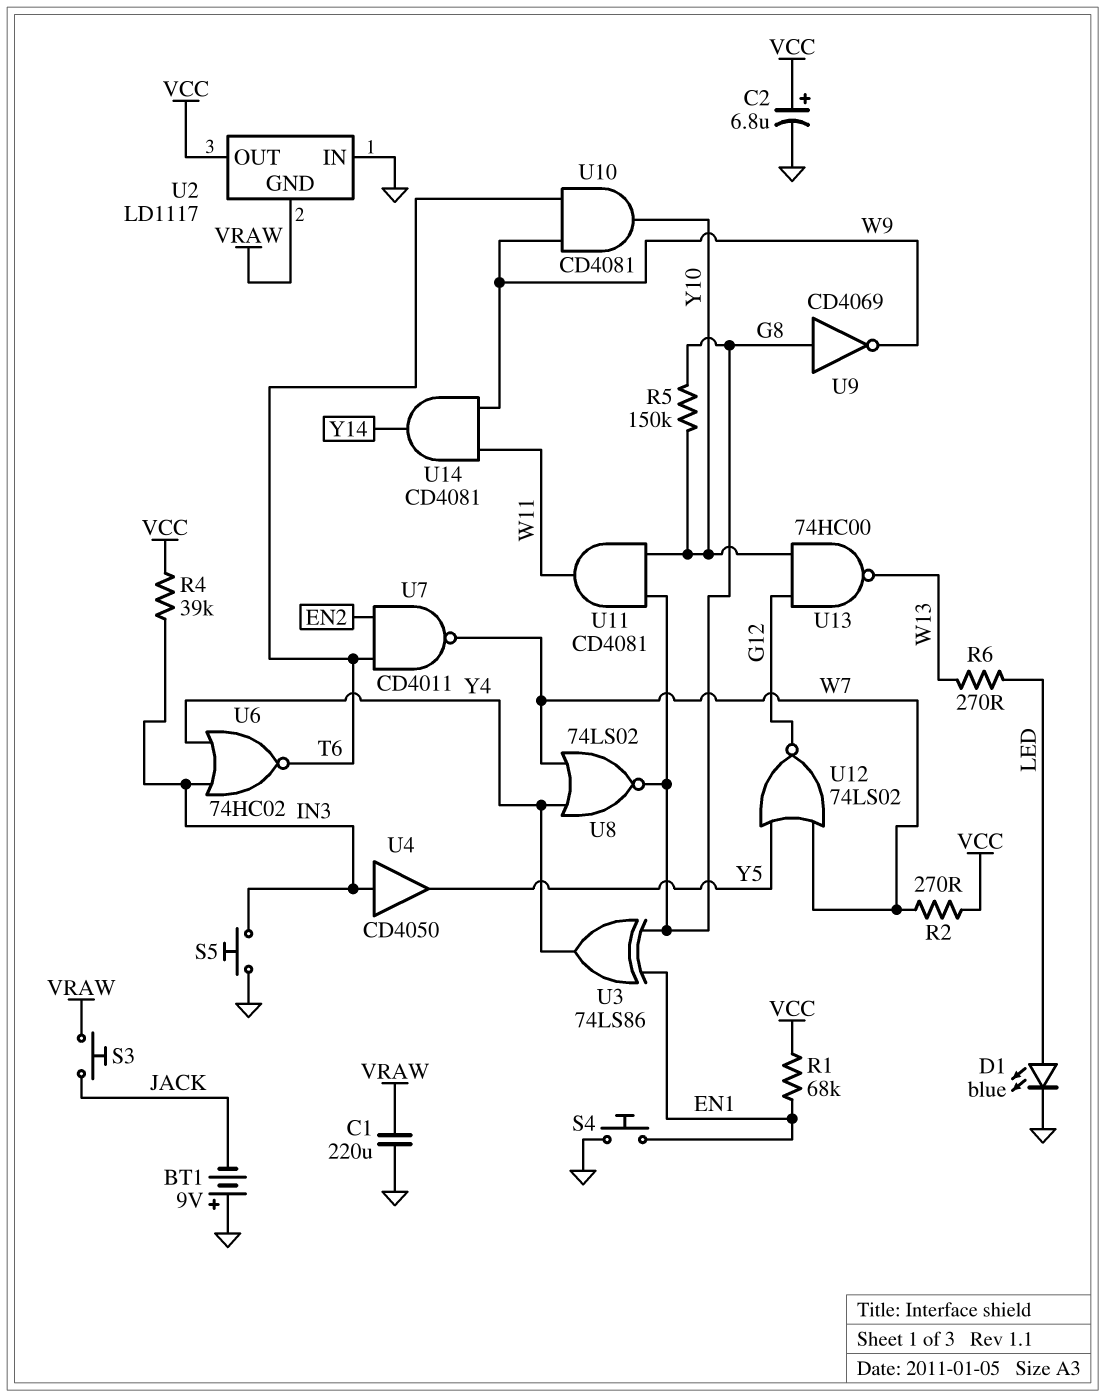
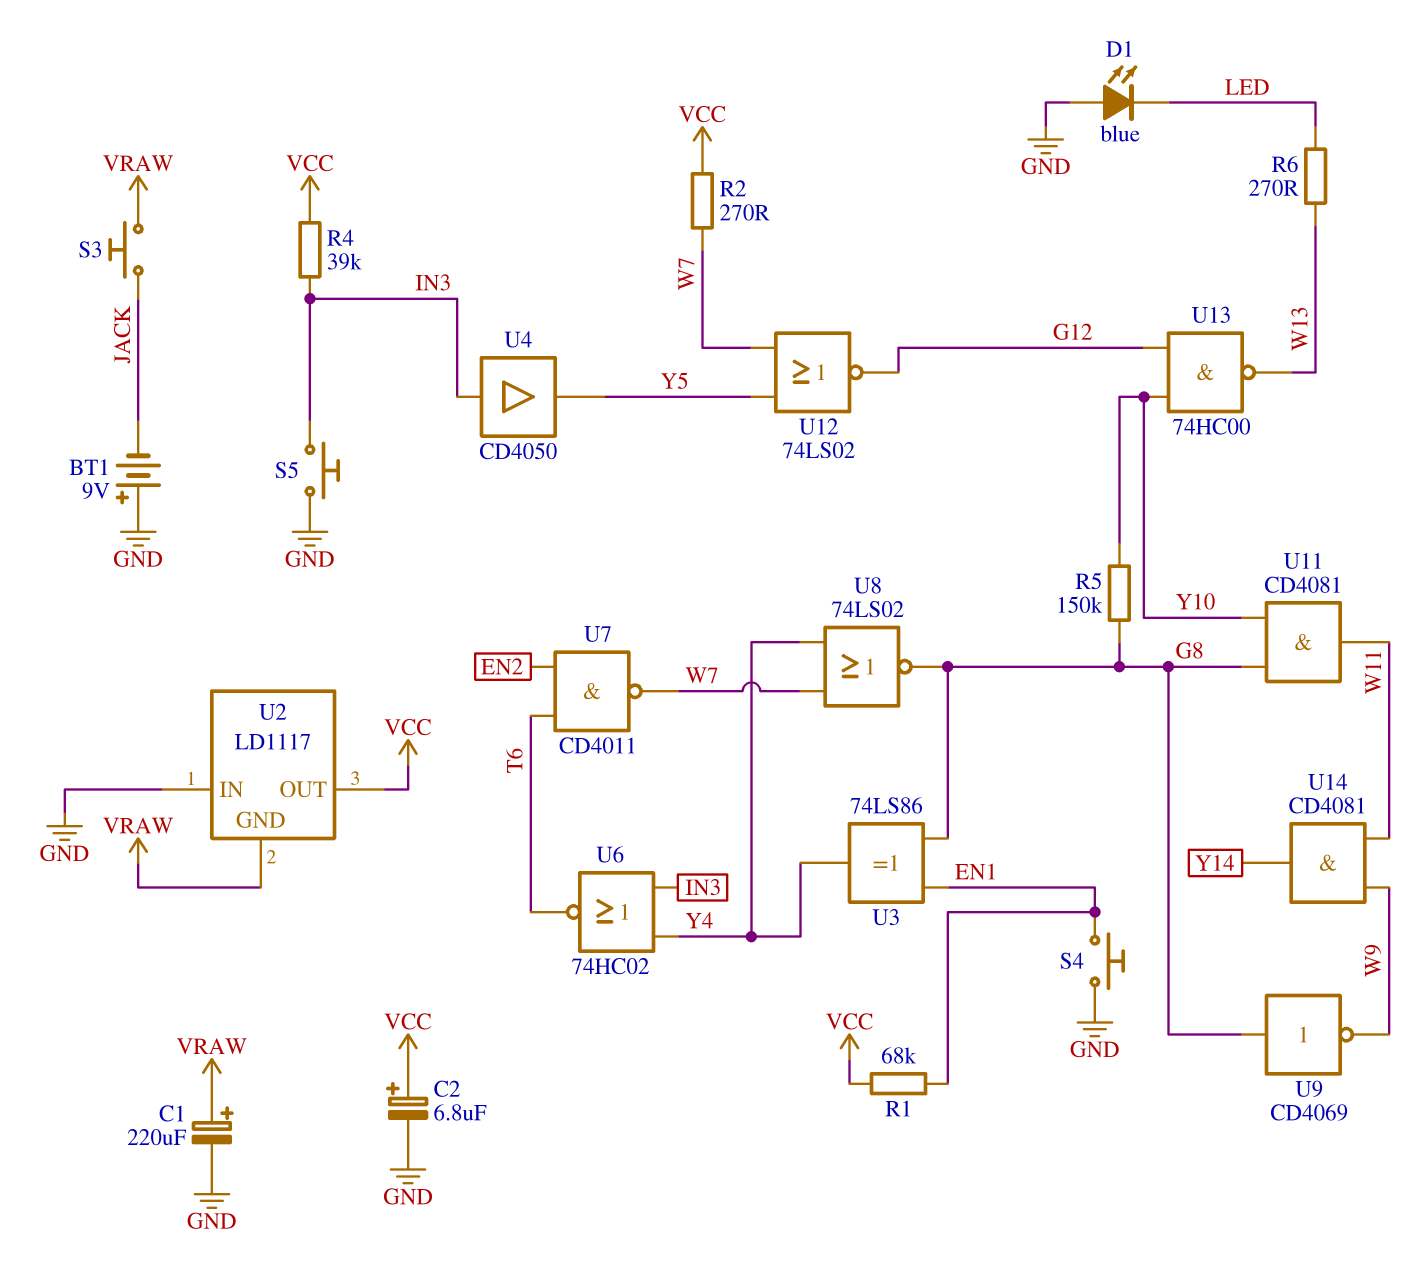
C1: 220uF (GND, VRAW) -> 220uF (plus VRAW, minus GND)
D1: LED blue (A LED, K GND) -> LED blue (A GND, K LED)
U10: AND CD4081 (in T6, in W9, out Y10) -> none

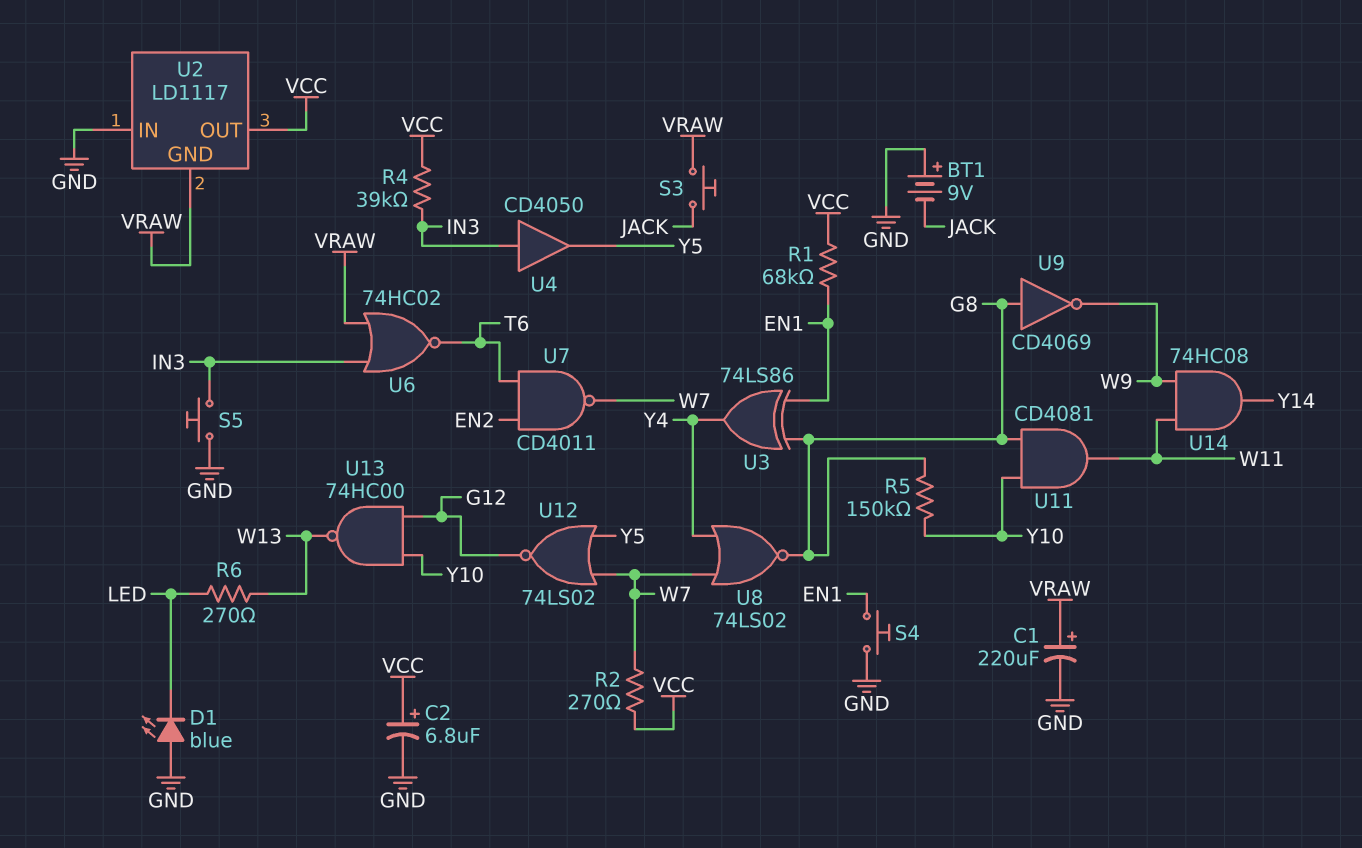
U6: NOR 74HC02 (in IN3, in Y4, out T6) -> NOR 74HC02 (in IN3, in VRAW, out T6)
U14: AND CD4081 (in W9, in W11, out Y14) -> AND 74HC08 (in W9, in W11, out Y14)

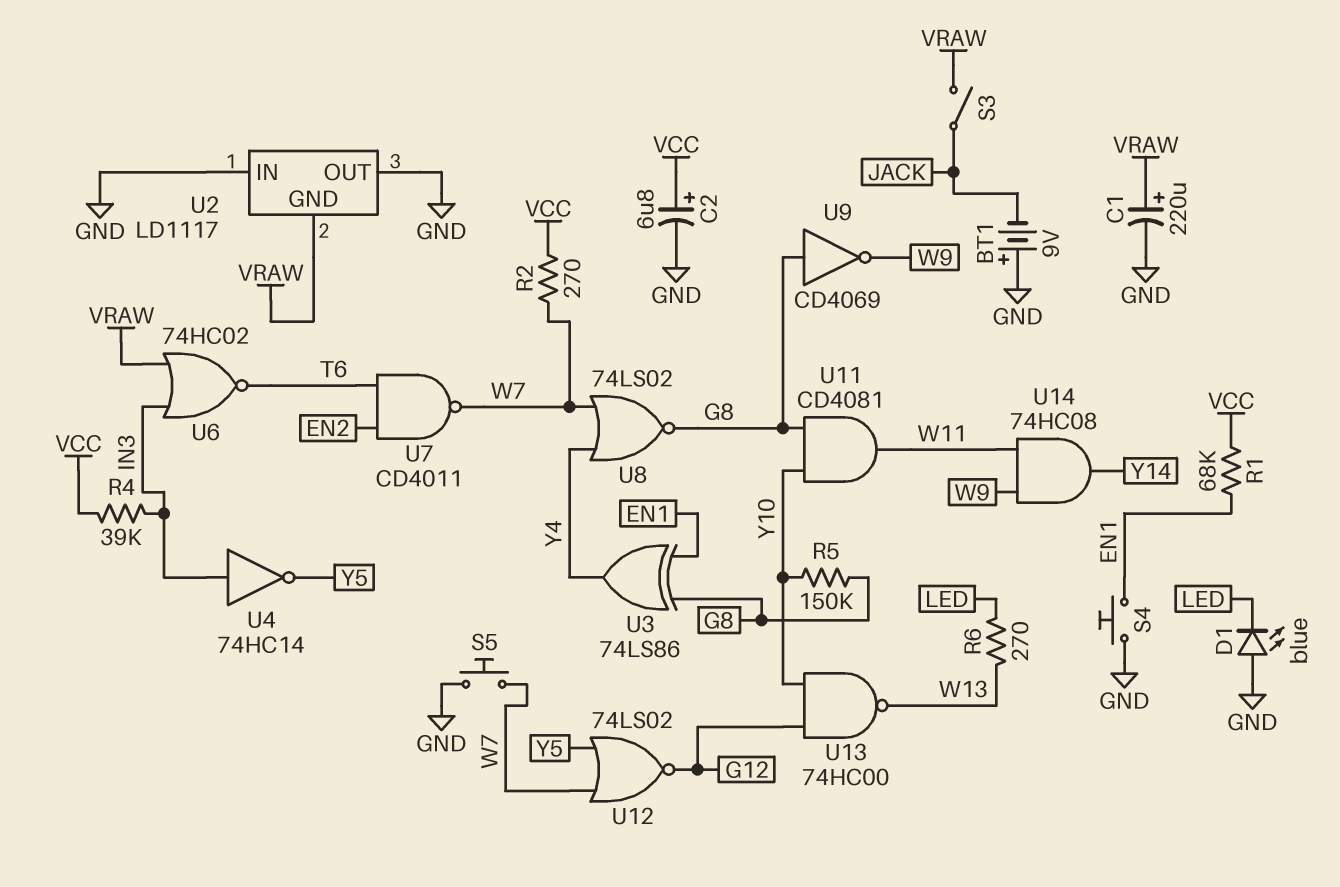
S3: button (JACK, VRAW) -> switch (JACK, VRAW)
S5: button (GND, IN3) -> button (GND, W7)
U2 pin OUT: VCC -> GND
U4: buffer CD4050 (in IN3, out Y5) -> NOT 74HC14 (in IN3, out Y5)

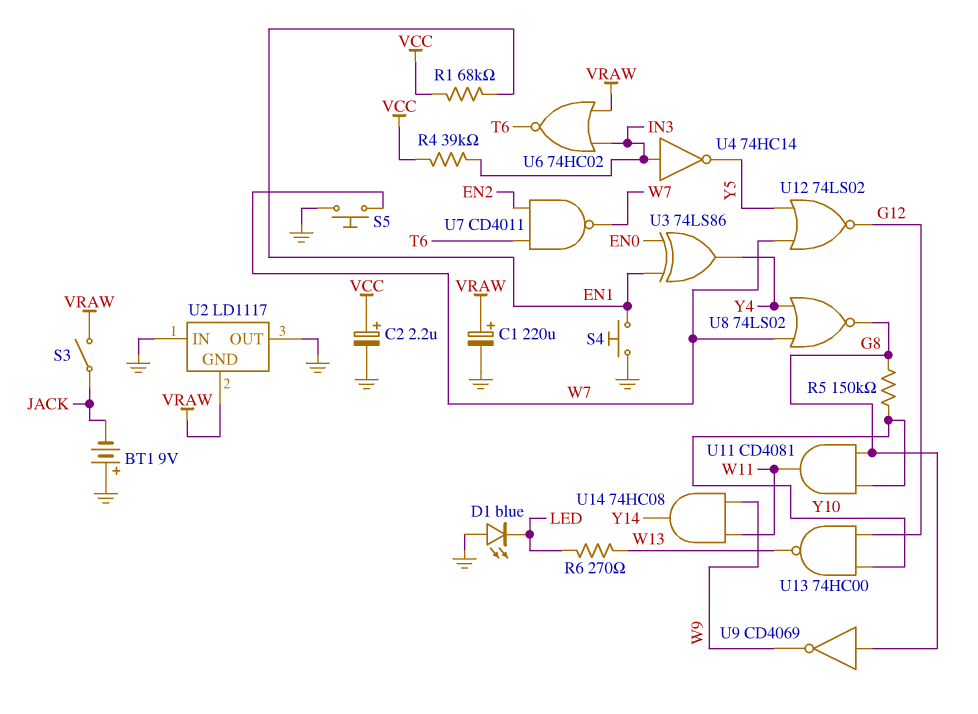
C2: 6.8uF (plus VCC, minus GND) -> 2.2uF (plus VCC, minus GND)
R2: 270 (VCC, W7) -> none
U3: XOR 74LS86 (in EN1, in G8, out Y4) -> XOR 74LS86 (in EN0, in EN1, out Y4)

